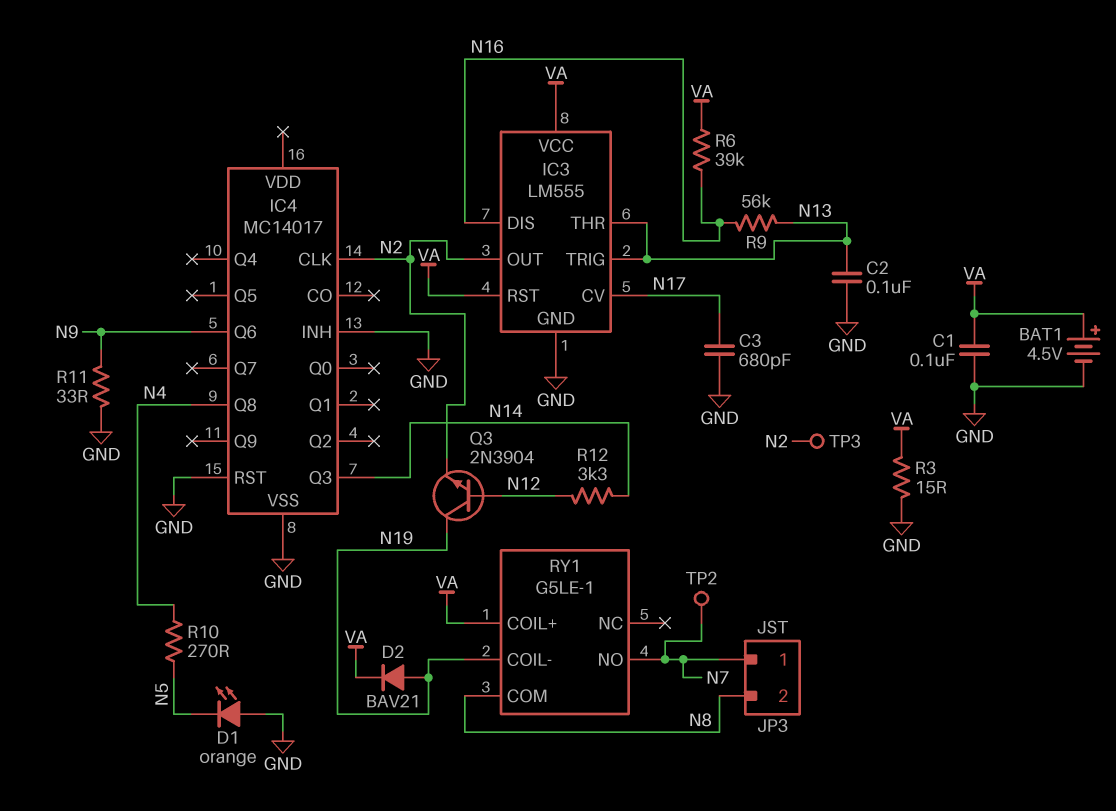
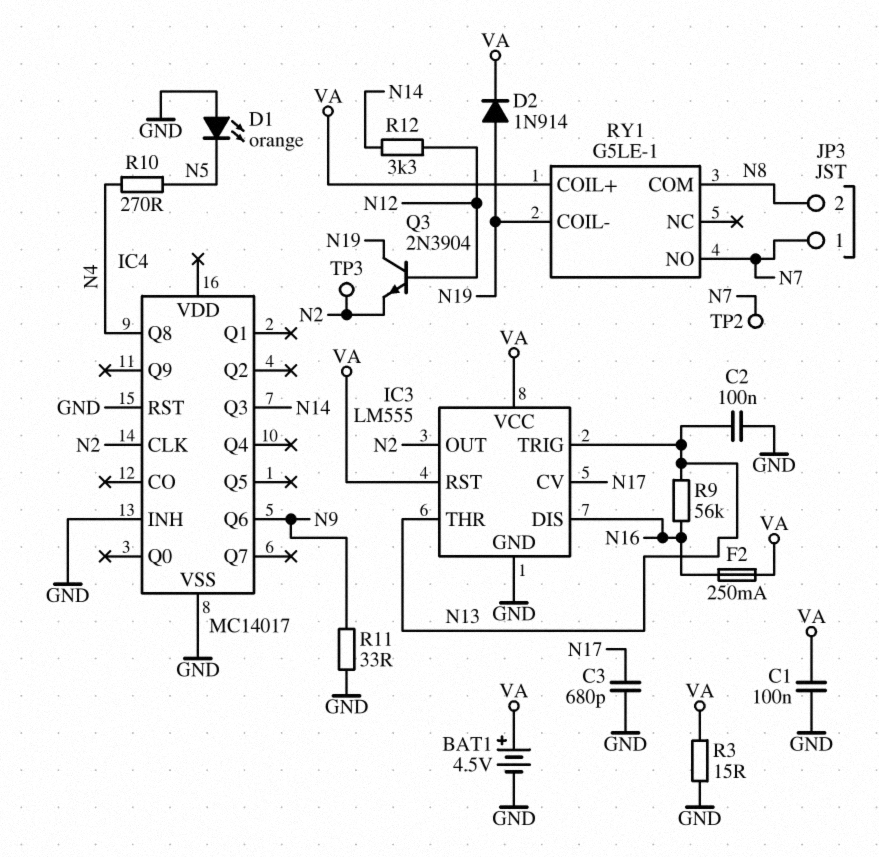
D2: diode BAV21 (A N19, K VA) -> diode 1N914 (A N19, K VA)
F2: none -> 250mA (N16, VA)
R6: 39k (N16, VA) -> none

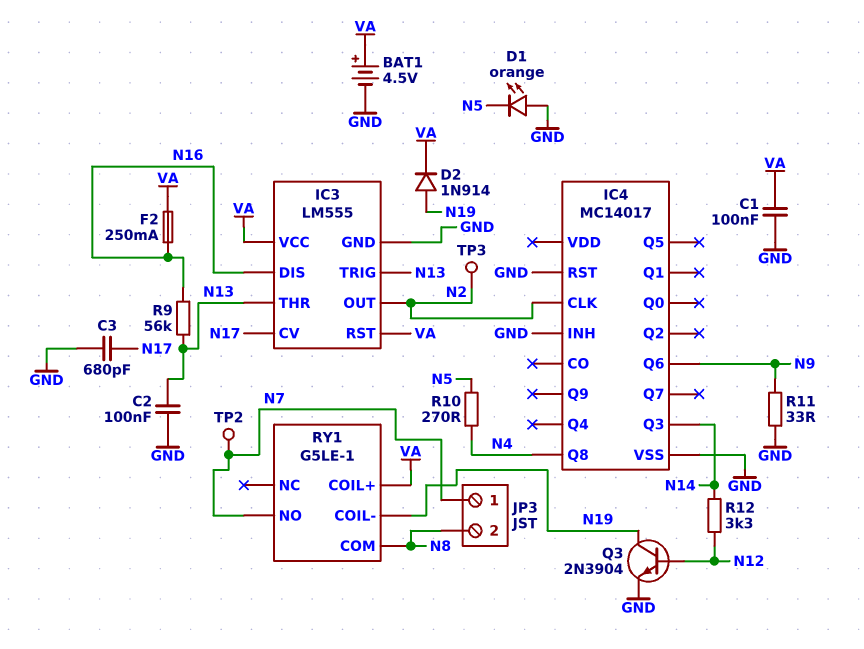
Q3: NPN 2N3904 (B N12, C N19, E N2) -> NPN 2N3904 (B N12, C N19, E GND)
R3: 15 (GND, VA) -> none

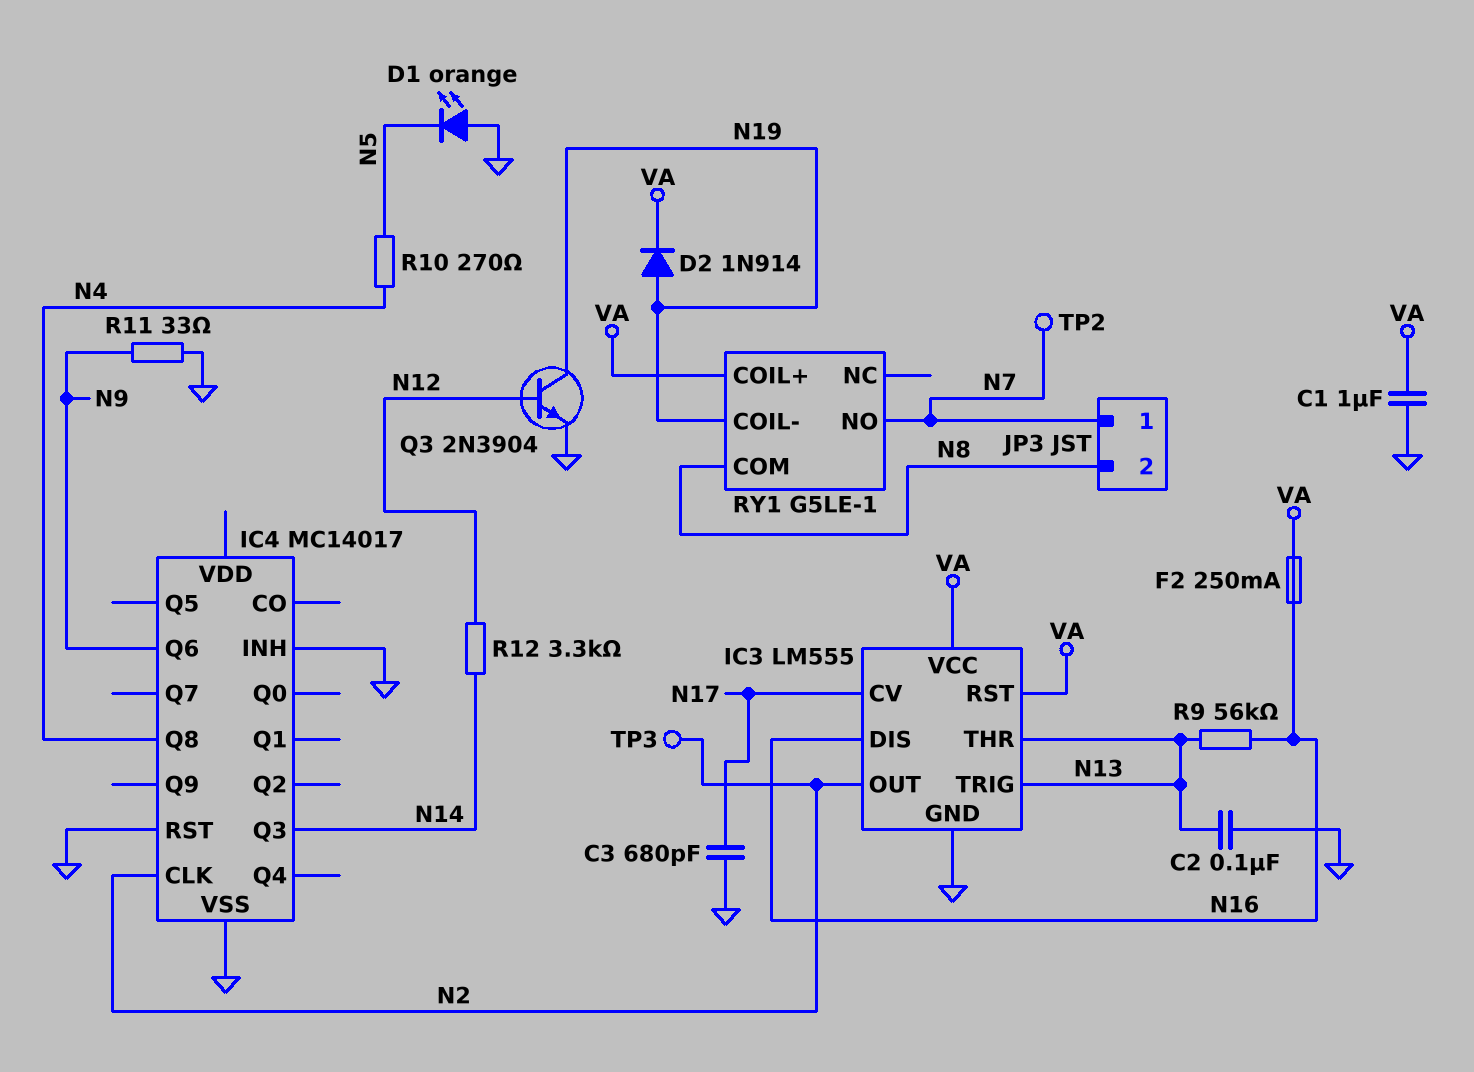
BAT1: 4.5V (plus VA, minus GND) -> none
C1: 100nF (GND, VA) -> 1uF (GND, VA)

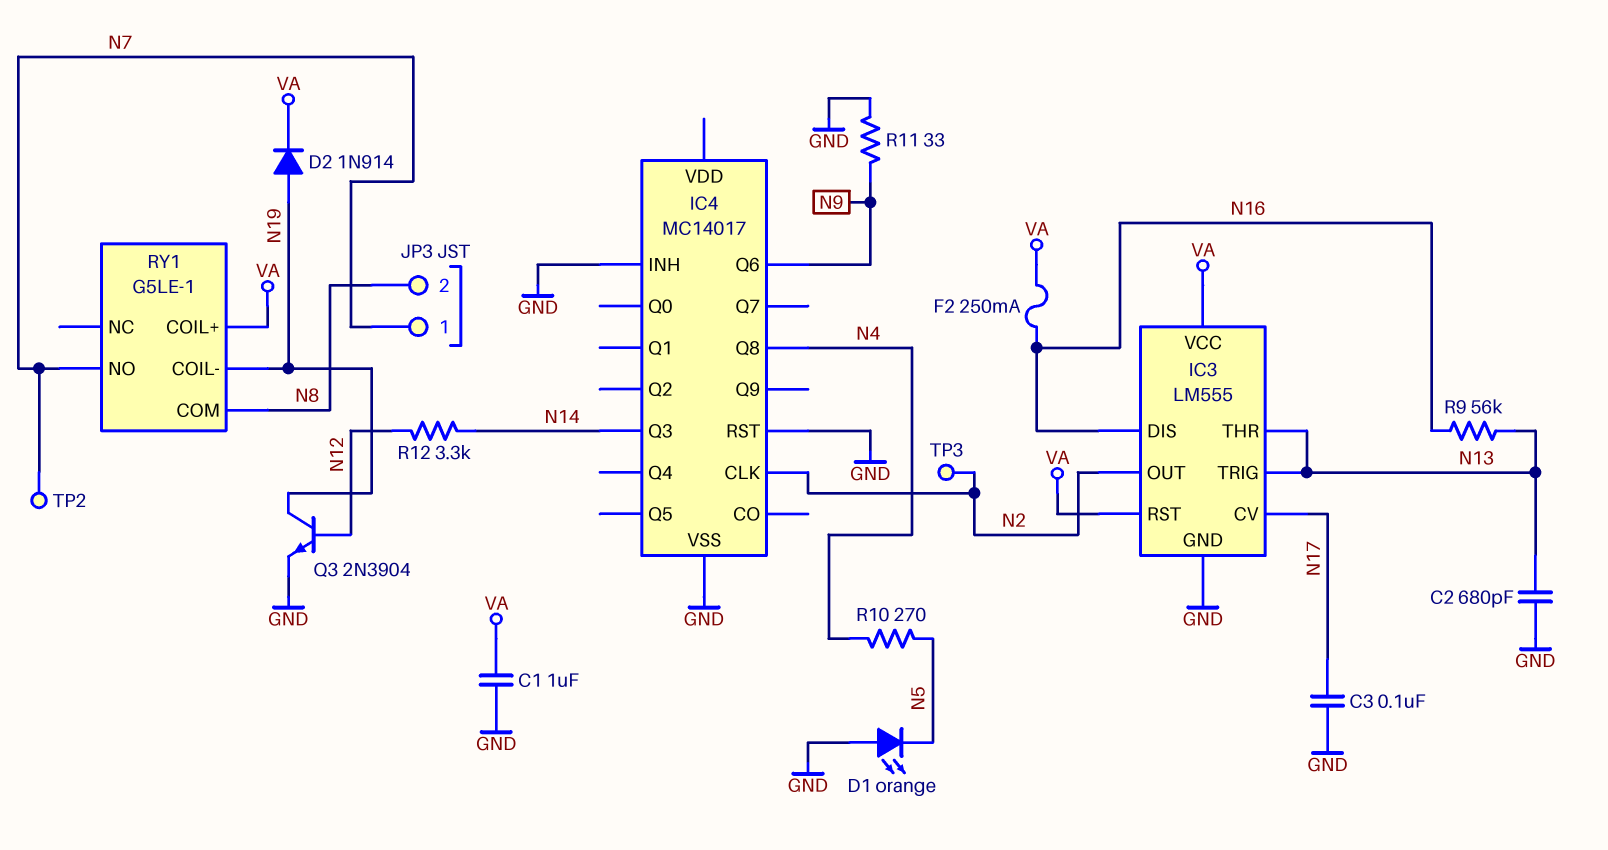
C2: 100nF (GND, N13) -> 680pF (GND, N13)
C3: 680pF (GND, N17) -> 100nF (GND, N17)

